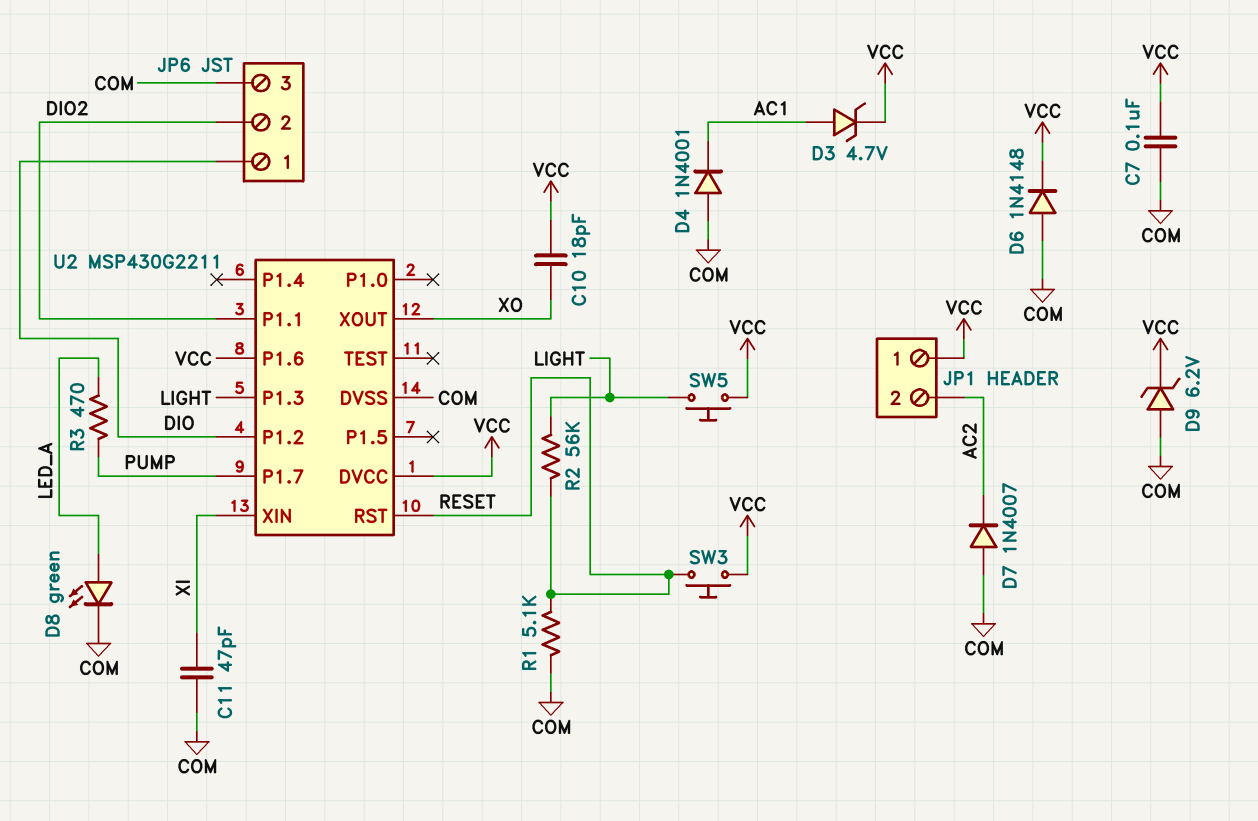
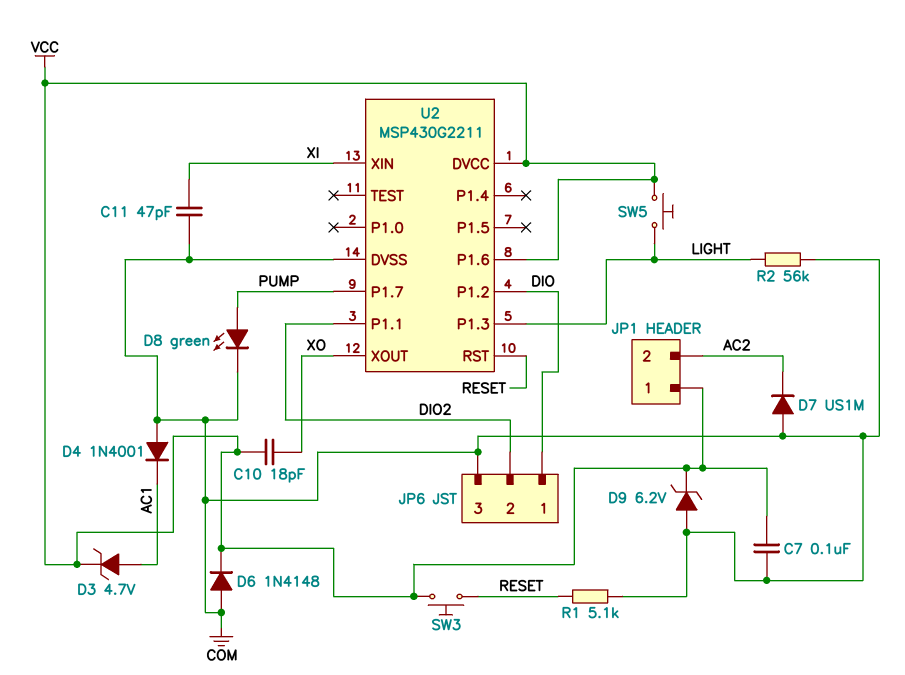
D7: diode 1N4007 (A COM, K AC2) -> diode US1M (A COM, K AC2)
D8: LED green (A LED_A, K COM) -> LED green (A PUMP, K COM)
R2: 56k (LIGHT, RESET) -> 56k (COM, LIGHT)
R3: 470 (LED_A, PUMP) -> none

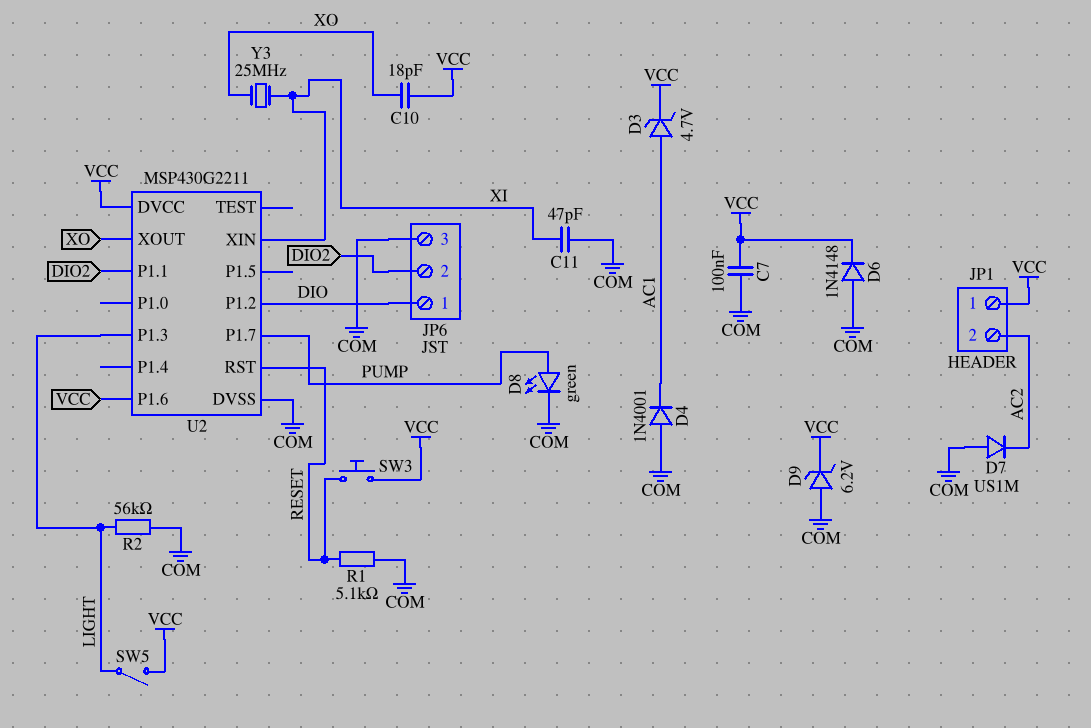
SW5: button (LIGHT, VCC) -> switch (LIGHT, VCC)
Y3: none -> 25MHz (XI, XO)

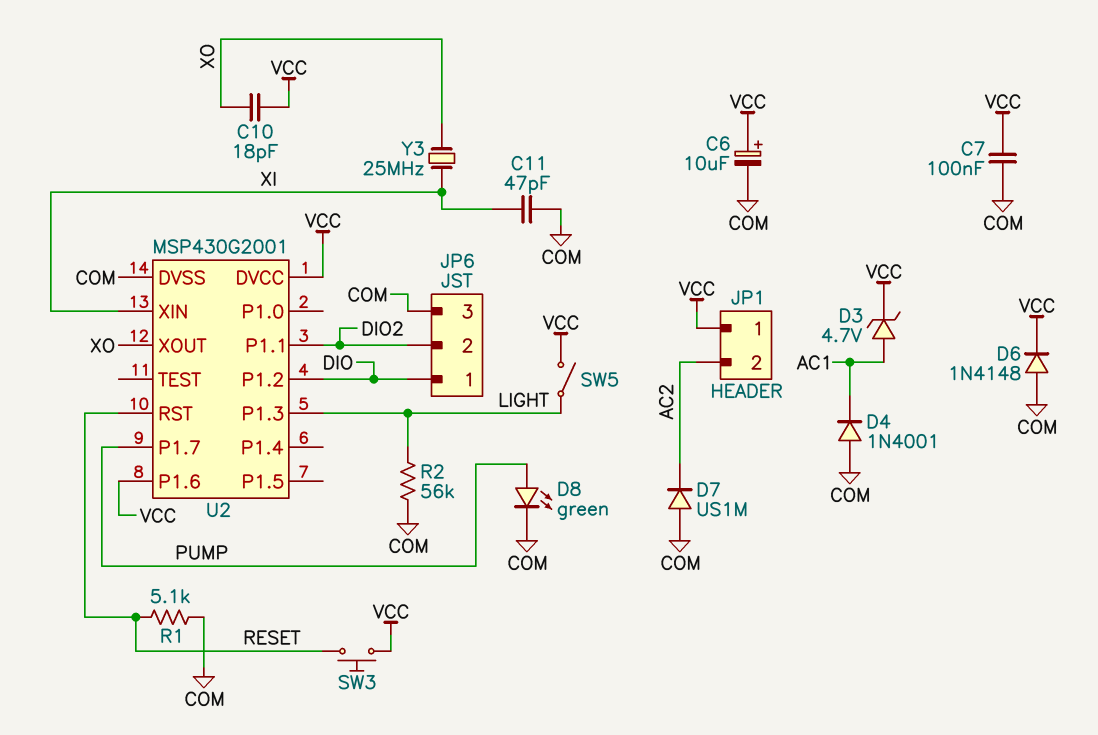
C6: none -> 10uF (plus VCC, minus COM)
D9: zener 6.2V (A COM, K VCC) -> none
U2: MSP430G2211 -> MSP430G2001

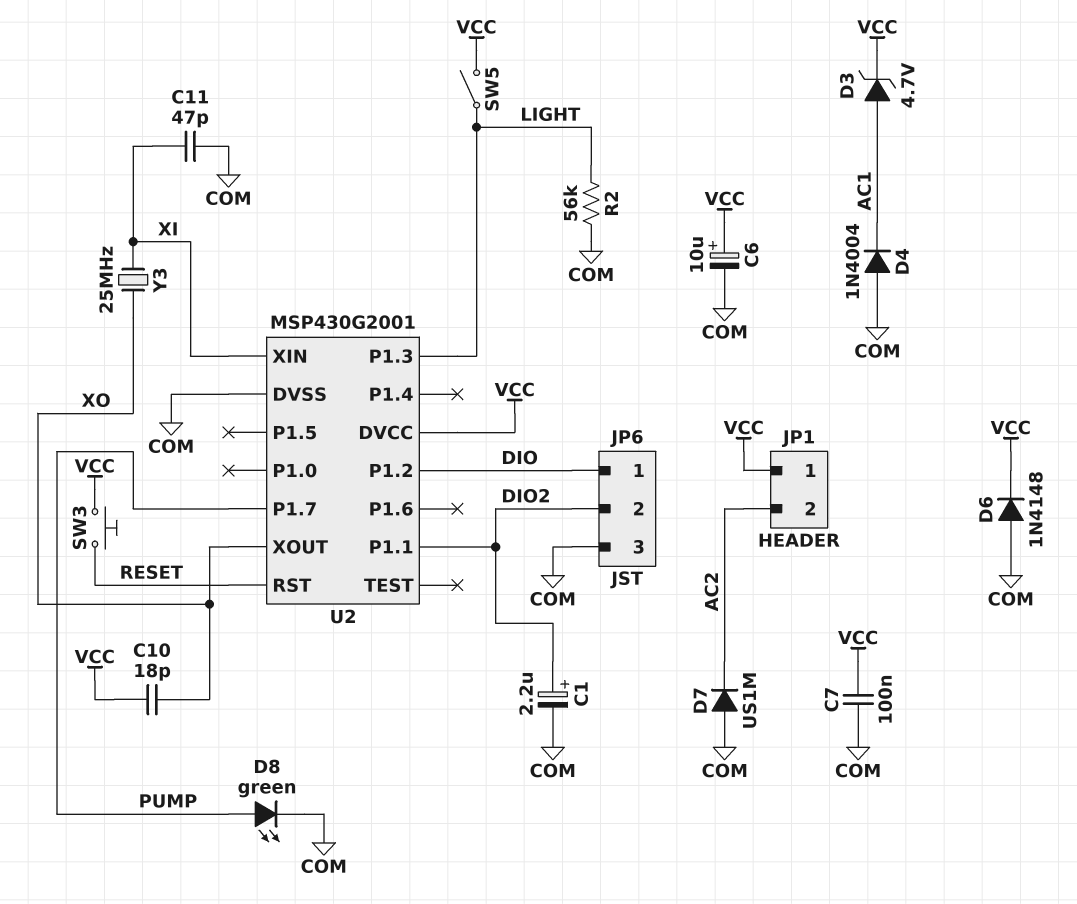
C1: none -> 2.2uF (plus DIO2, minus COM)
D4: diode 1N4001 (A COM, K AC1) -> diode 1N4004 (A COM, K AC1)
R1: 5.1k (COM, RESET) -> none
U2 pin P1.6: VCC -> none

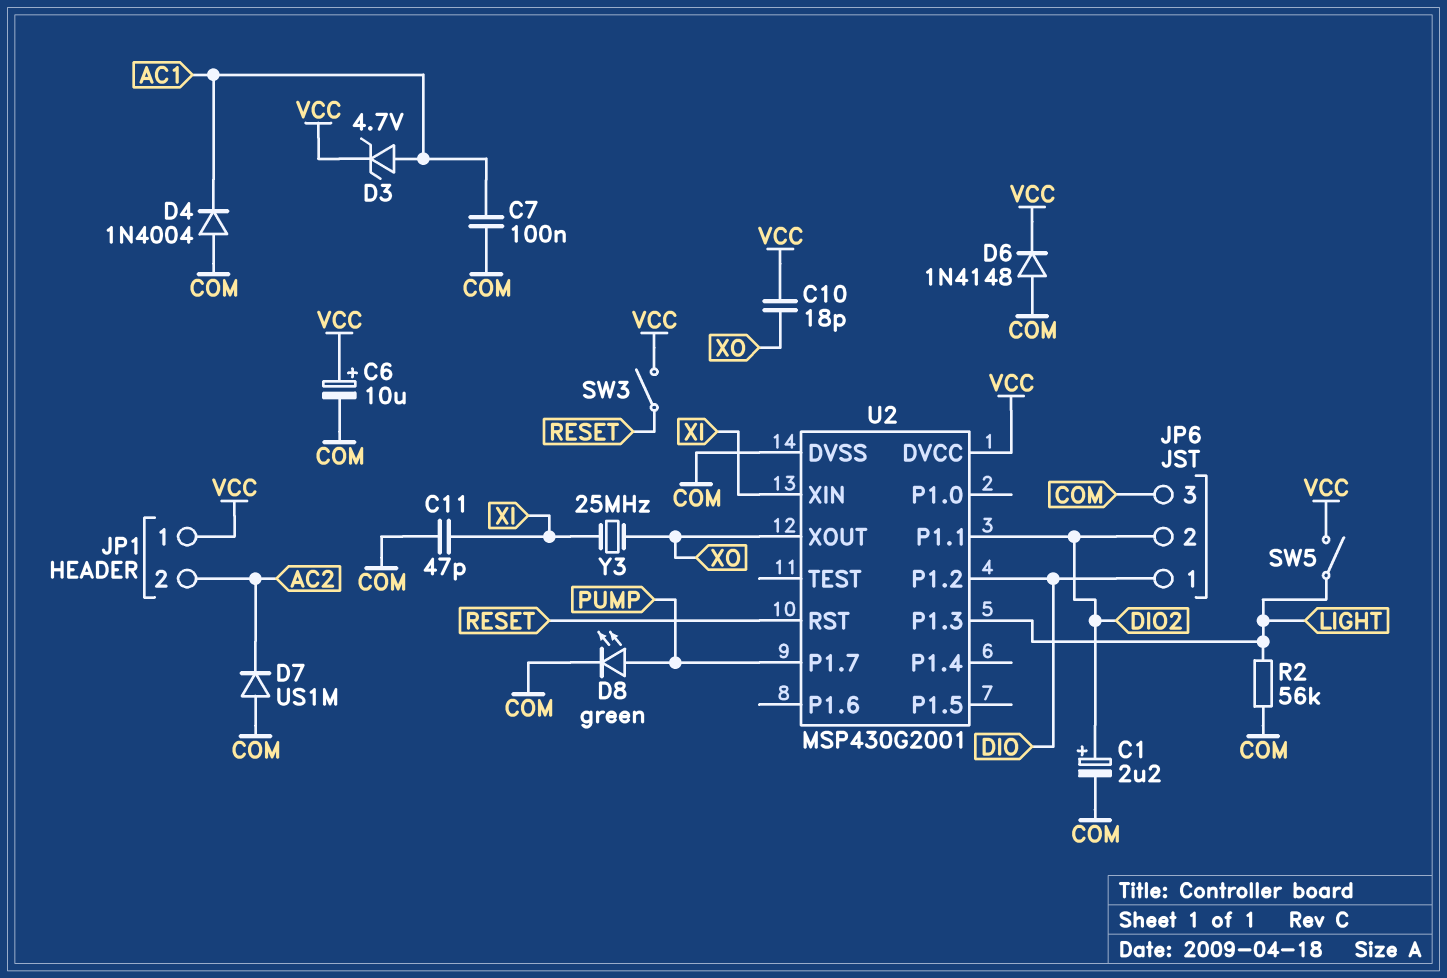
C7: 100nF (COM, VCC) -> 100nF (AC1, COM)
SW3: button (RESET, VCC) -> switch (RESET, VCC)

